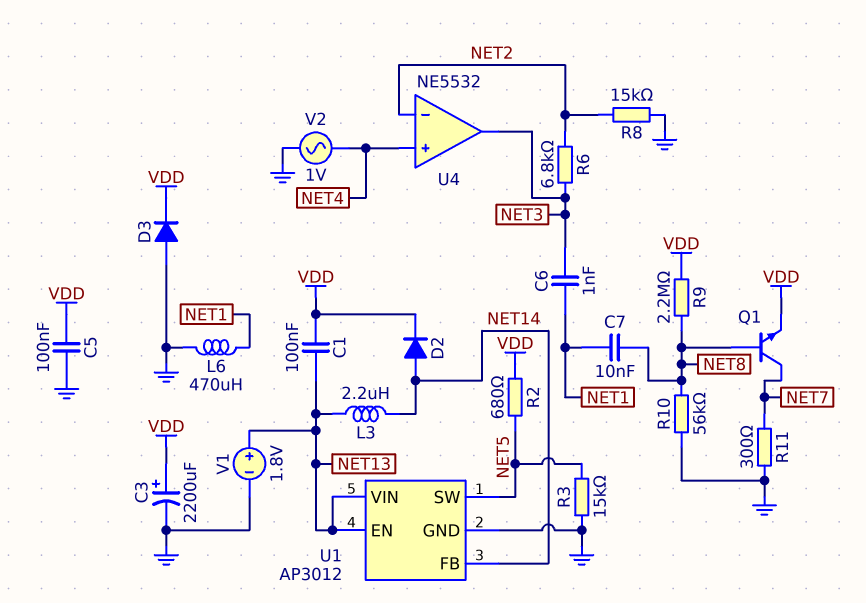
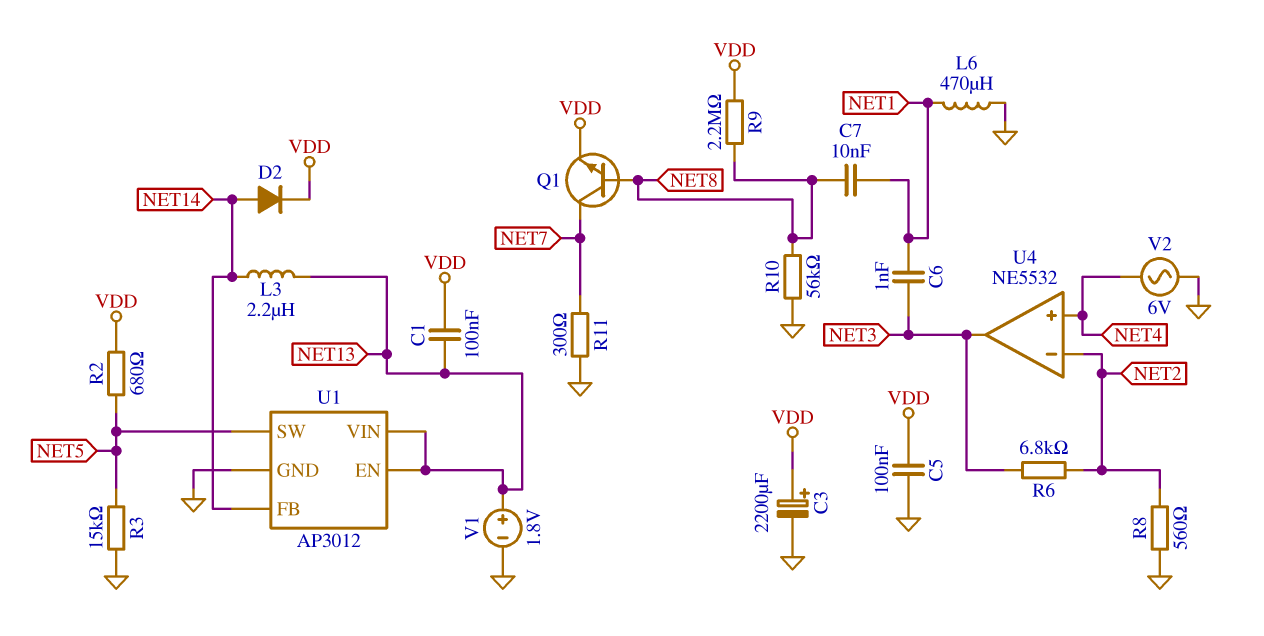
D3: diode (A GND, K VDD) -> none
R8: 15k (GND, NET2) -> 560 (GND, NET2)
V2: AC 1V (GND, NET4) -> AC 6V (GND, NET4)

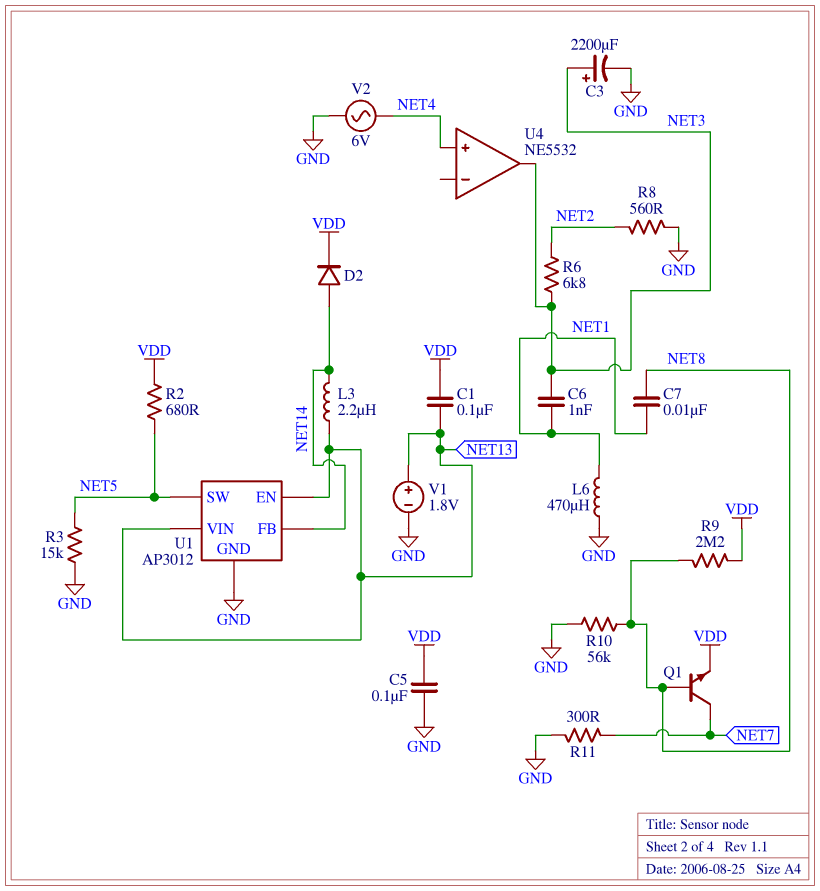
C3: 2200uF (plus VDD, minus GND) -> 2200uF (plus NET3, minus GND)
U4 pin in-: NET2 -> none

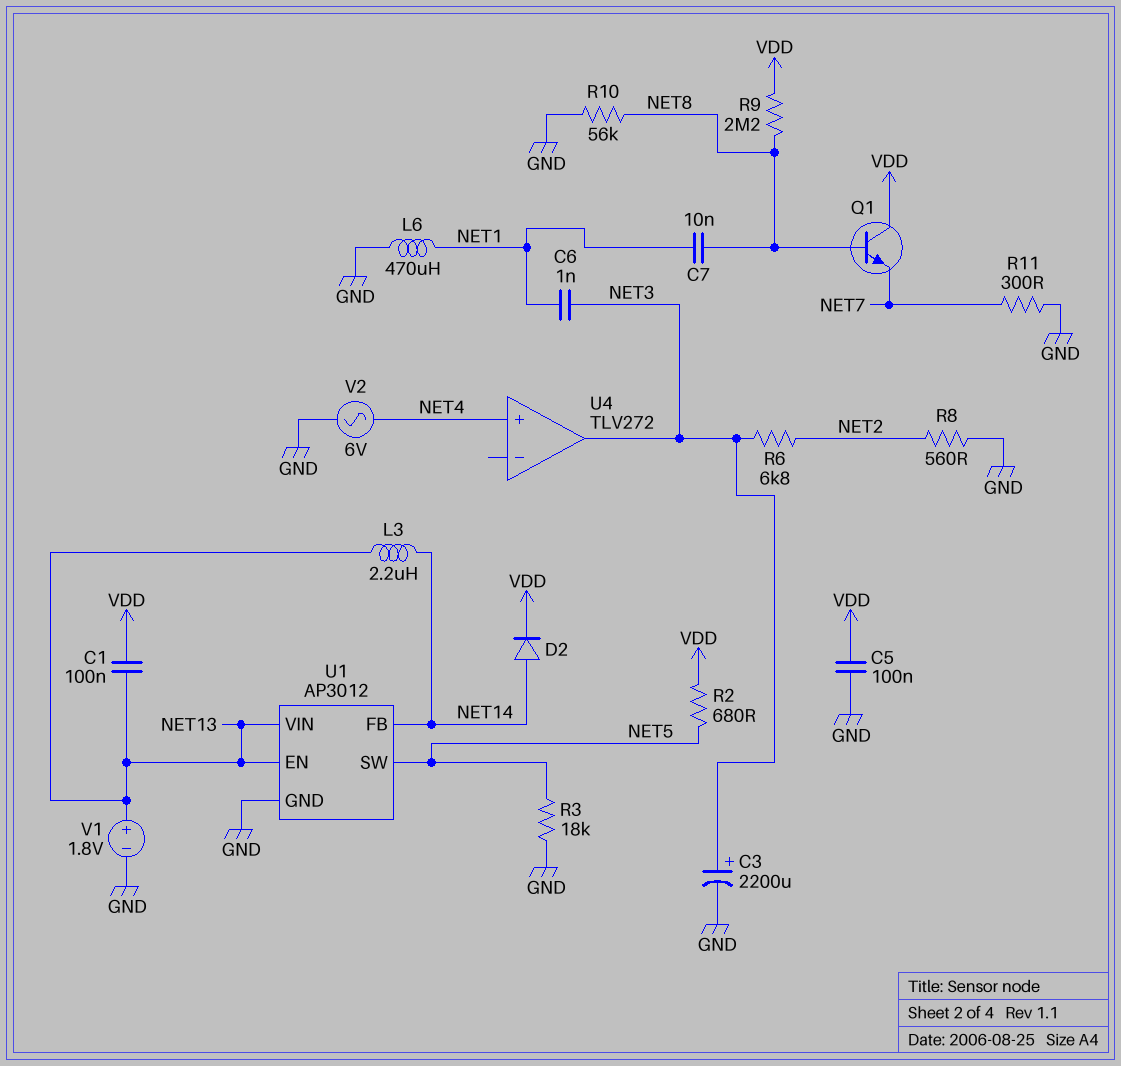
Q1: NPN (B NET8, C NET7, E VDD) -> NPN (B NET8, C VDD, E NET7)
R3: 15k (GND, NET5) -> 18k (GND, NET5)
U4: NE5532 -> TLV272

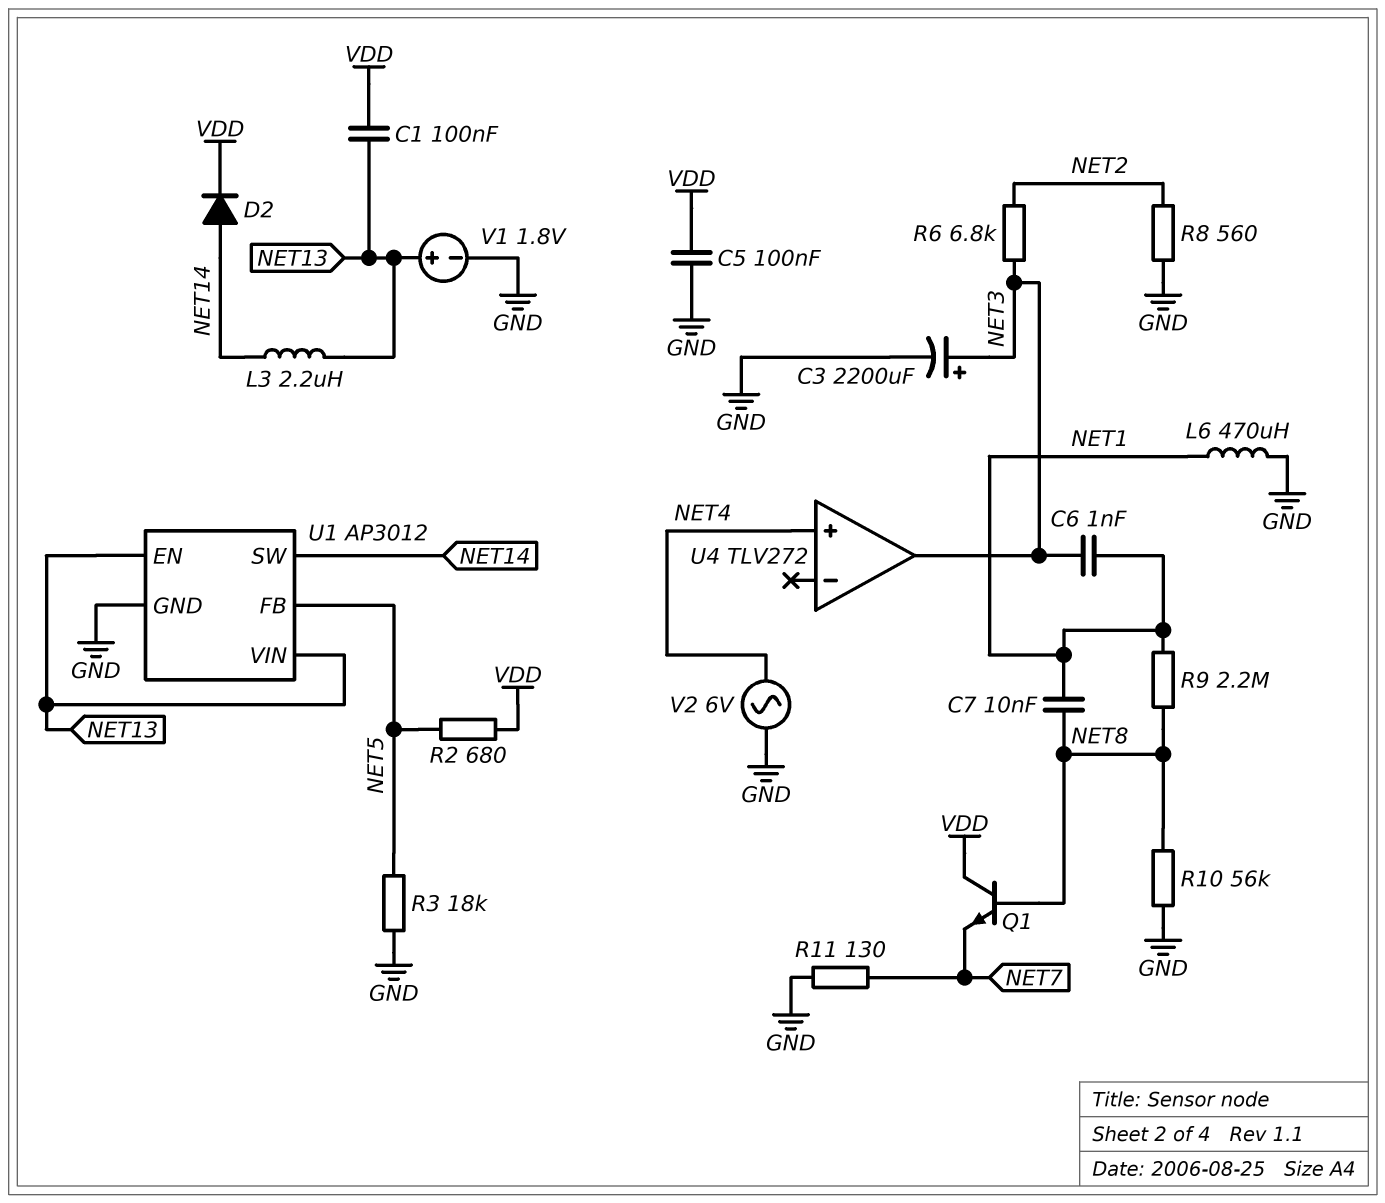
R9: 2.2M (NET8, VDD) -> 2.2M (NET1, NET8)
R11: 300 (GND, NET7) -> 130 (GND, NET7)
U1 pin FB: NET14 -> NET5
U1 pin SW: NET5 -> NET14

